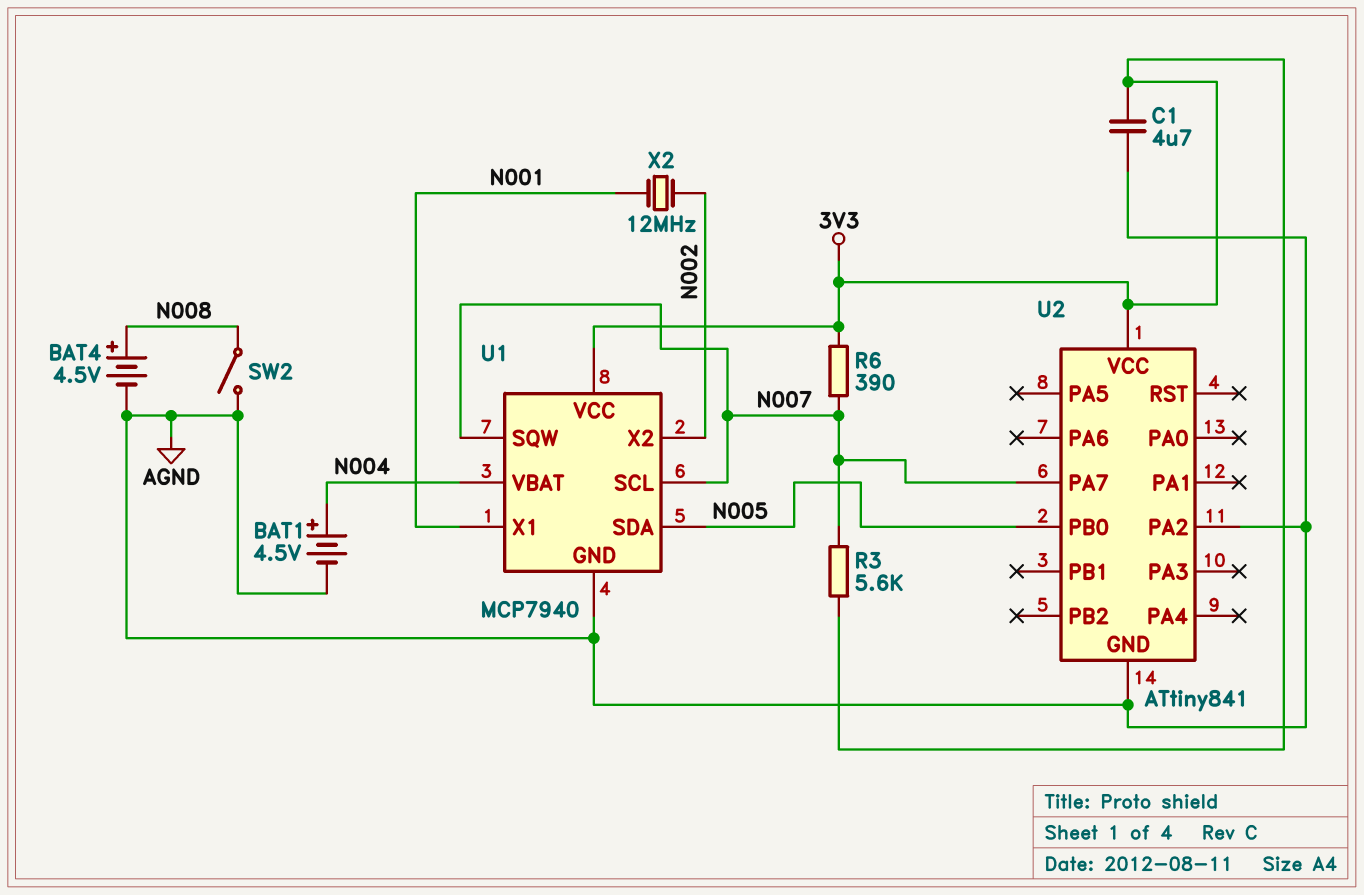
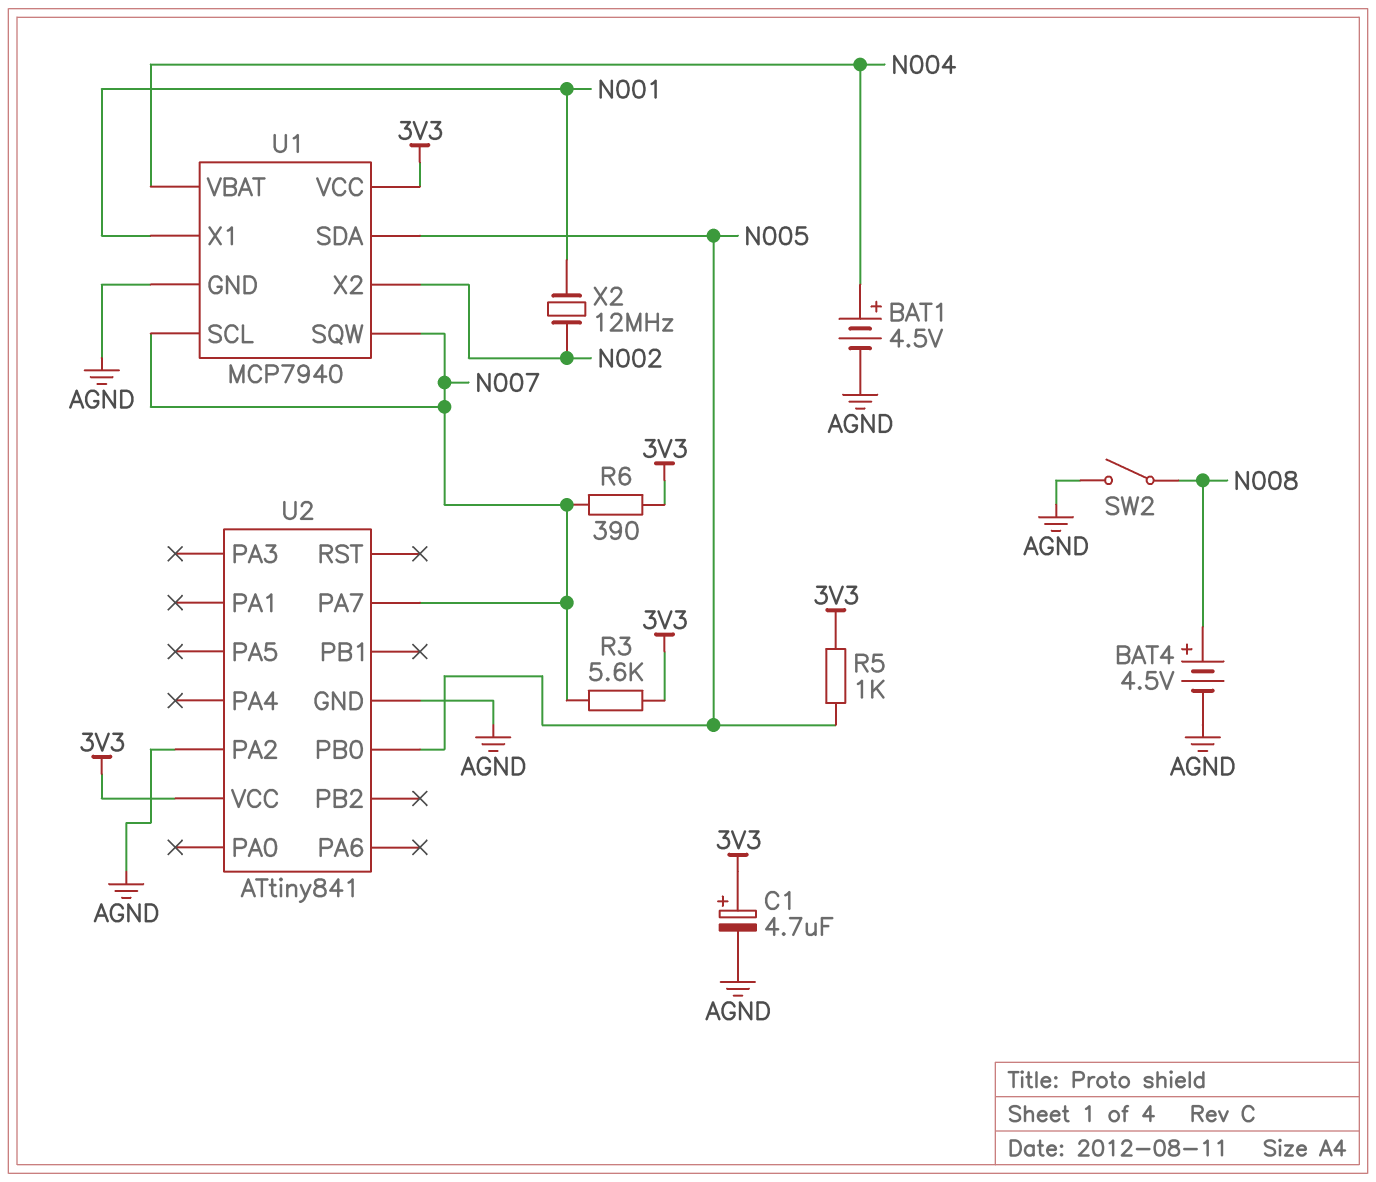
C1: 4.7uF (3V3, AGND) -> 4.7uF (plus 3V3, minus AGND)
R5: none -> 1k (3V3, N005)

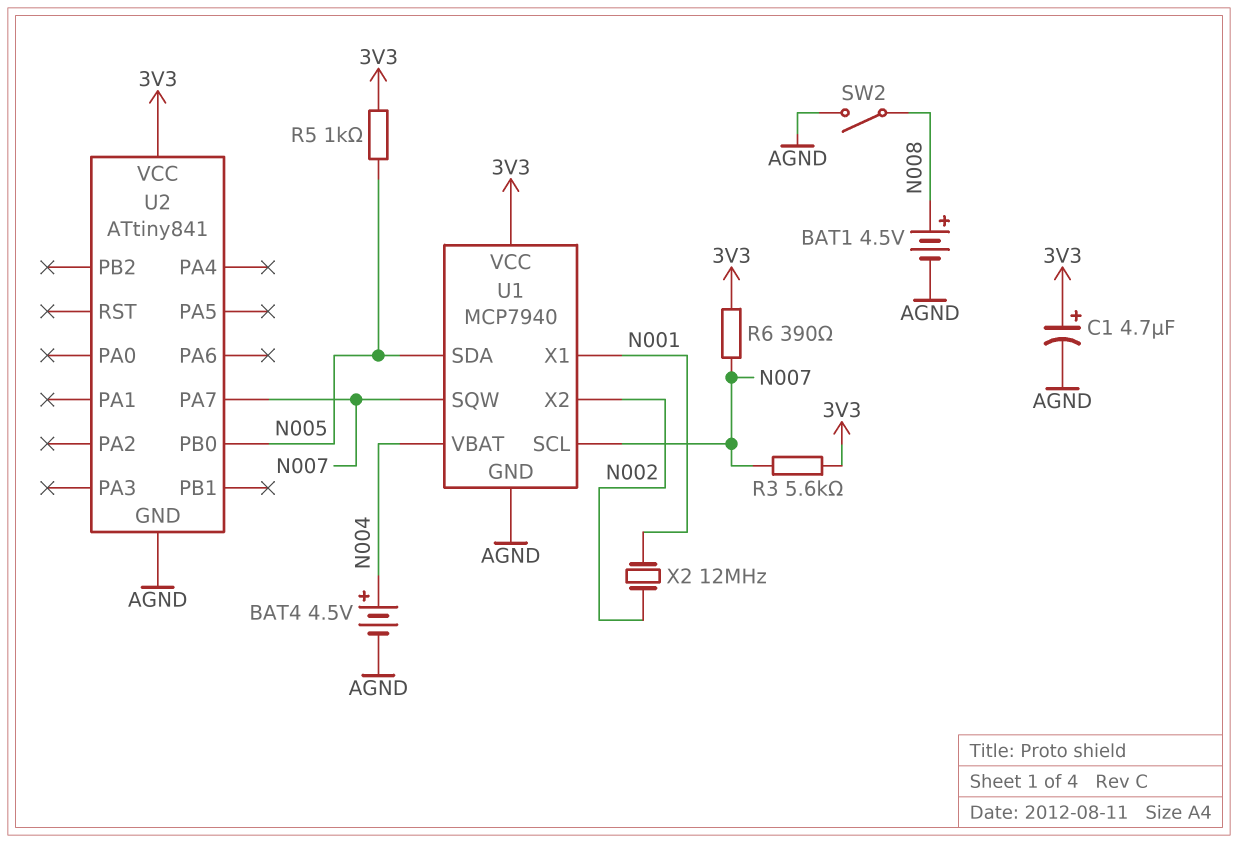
BAT1: 4.5V (plus N004, minus AGND) -> 4.5V (plus N008, minus AGND)
BAT4: 4.5V (plus N008, minus AGND) -> 4.5V (plus N004, minus AGND)
U2 pin PA2: AGND -> none

